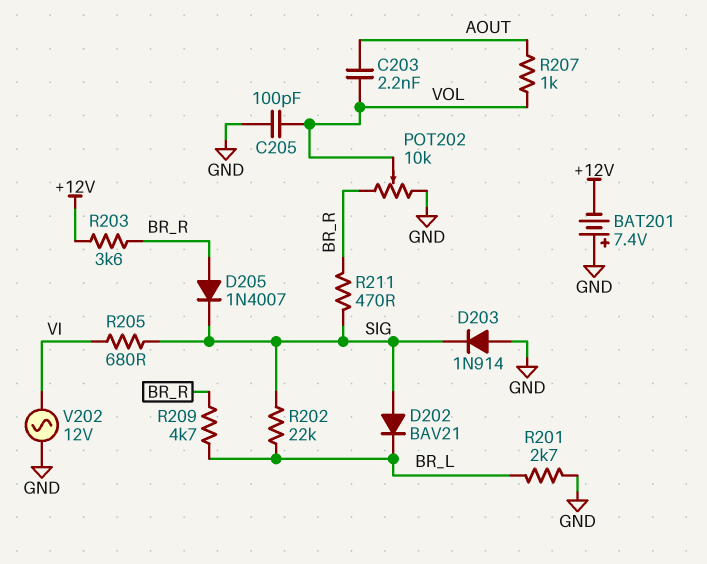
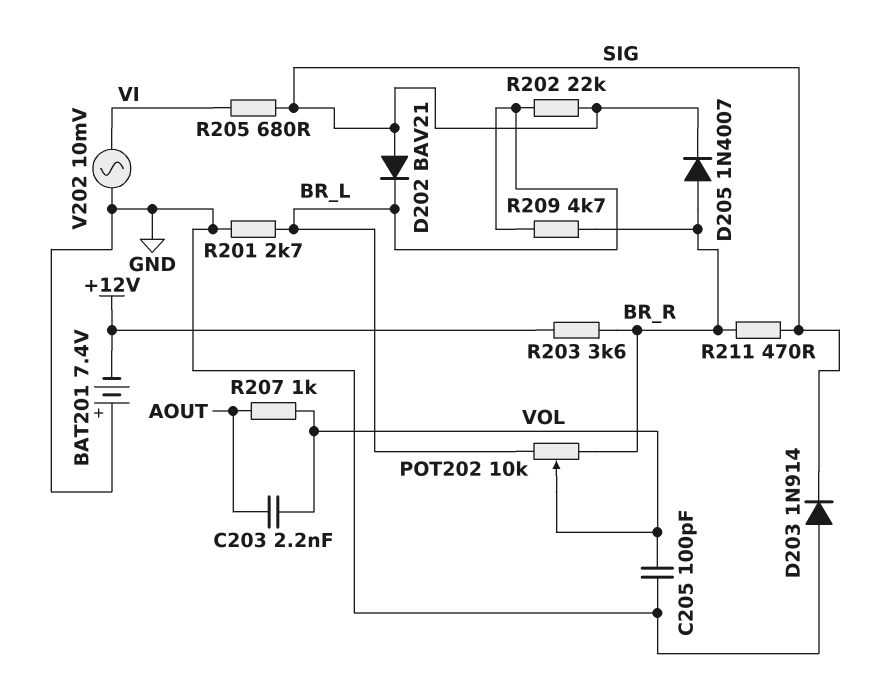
POT202: 10k (BR_R, GND, wiper VOL) -> 10k (BR_L, BR_R, wiper VOL)
V202: AC 12V (GND, VI) -> AC 10mV (GND, VI)

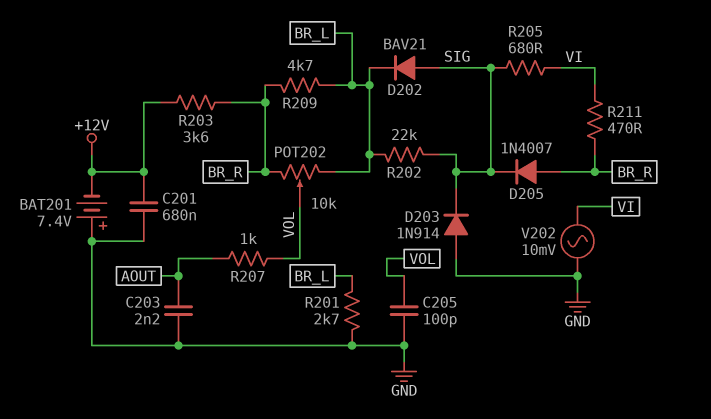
C201: none -> 680nF (+12V, GND)
C203: 2.2nF (AOUT, VOL) -> 2.2nF (AOUT, GND)
R211: 470 (BR_R, SIG) -> 470 (BR_R, VI)

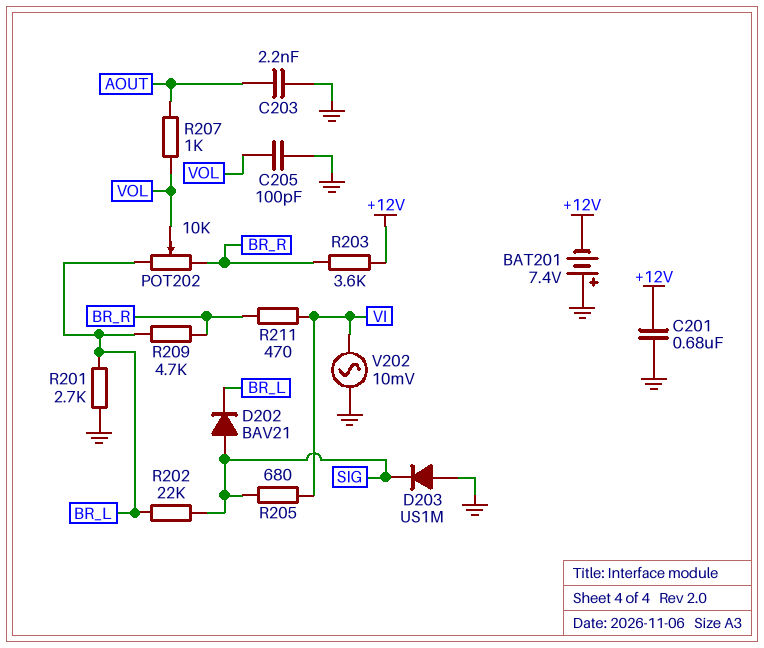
D203: diode 1N914 (A GND, K SIG) -> diode US1M (A GND, K SIG)
D205: diode 1N4007 (A BR_R, K SIG) -> none

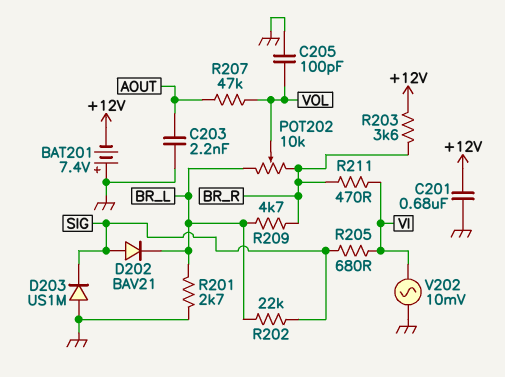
R207: 1k (AOUT, VOL) -> 47k (AOUT, VOL)

